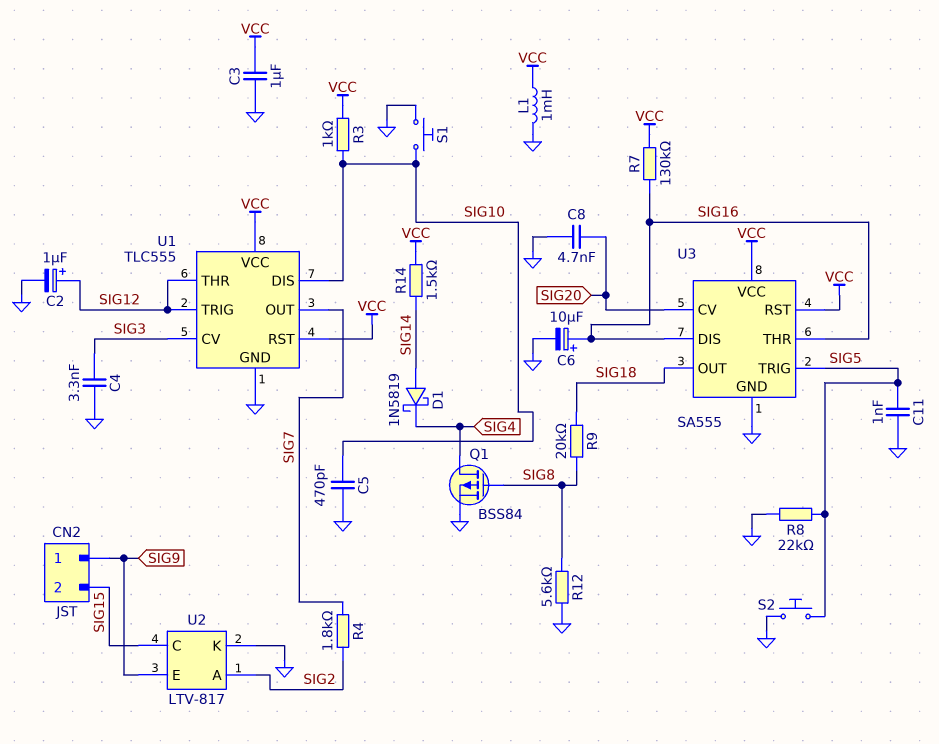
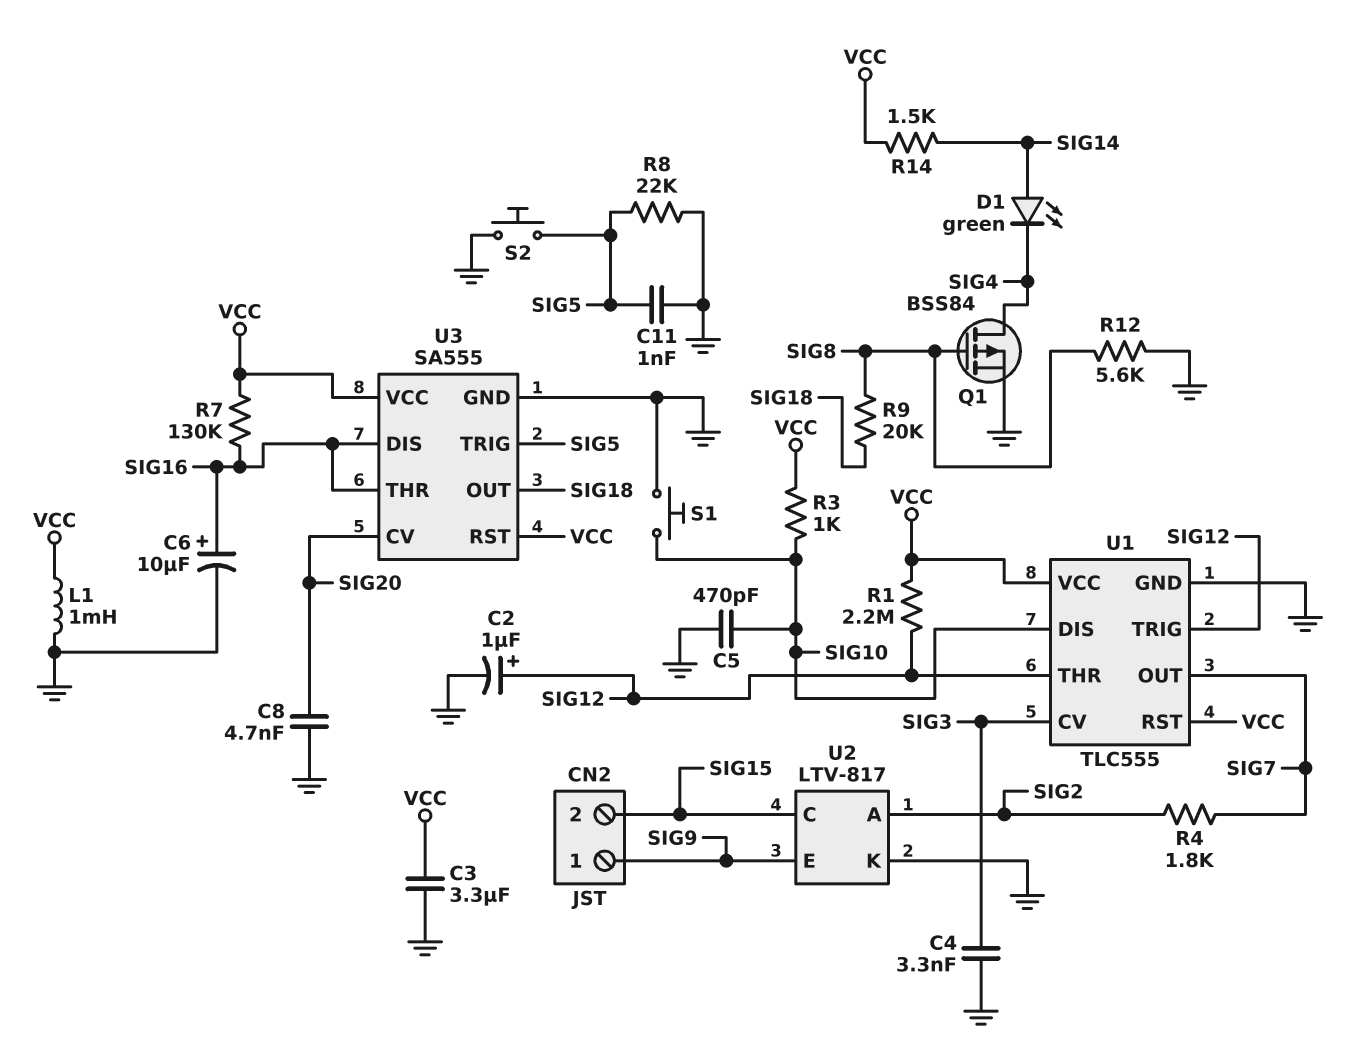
C3: 1uF (GND, VCC) -> 3.3uF (GND, VCC)
D1: schottky 1N5819 (A SIG14, K SIG4) -> LED green (A SIG14, K SIG4)
R1: none -> 2.2M (SIG12, VCC)

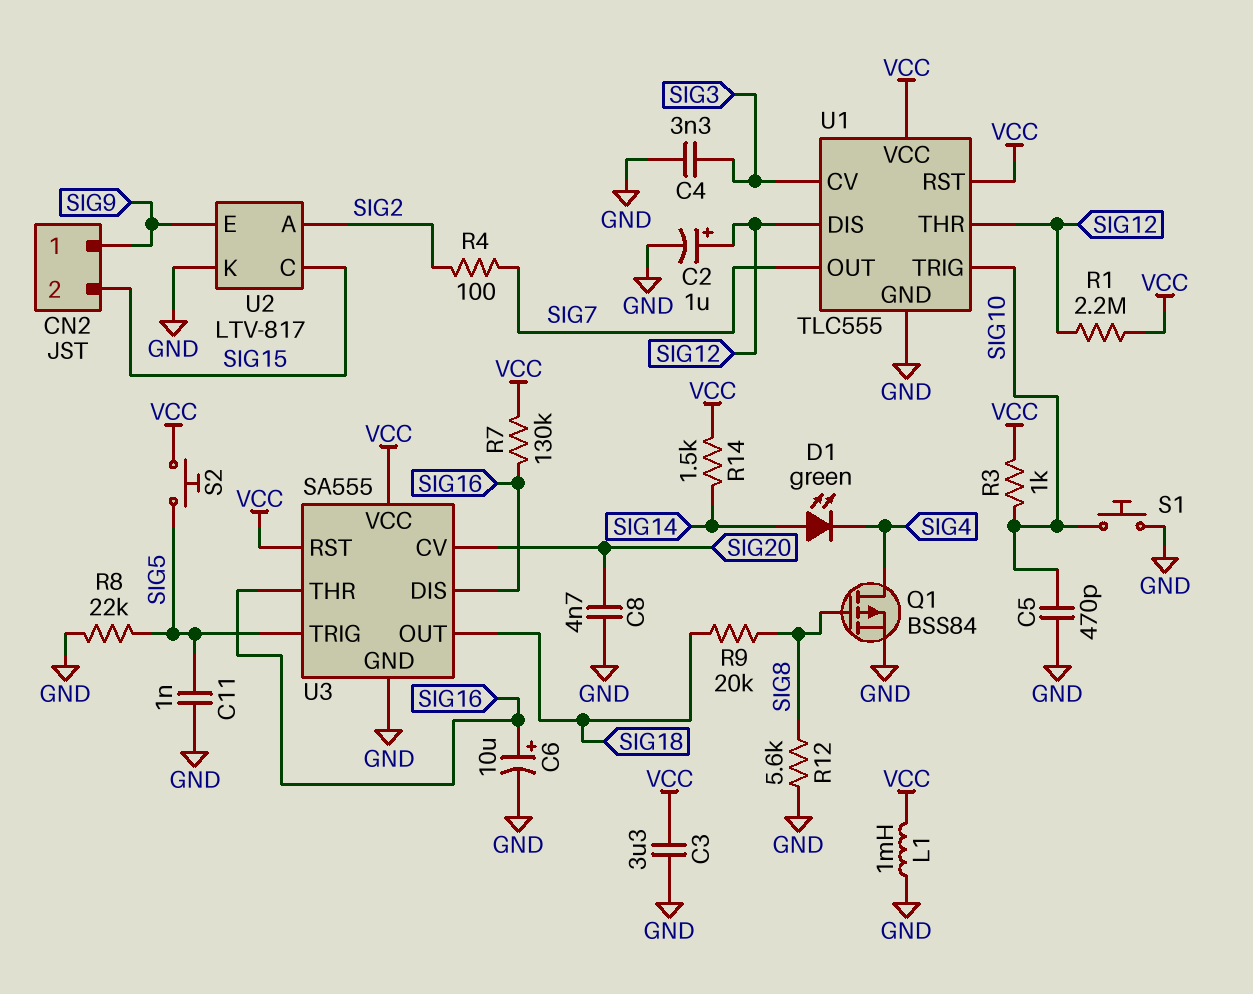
R4: 1.8k (SIG2, SIG7) -> 100 (SIG2, SIG7)
S2: button (GND, SIG5) -> button (SIG5, VCC)
U1 pin DIS: SIG10 -> SIG12
U1 pin TRIG: SIG12 -> SIG10

